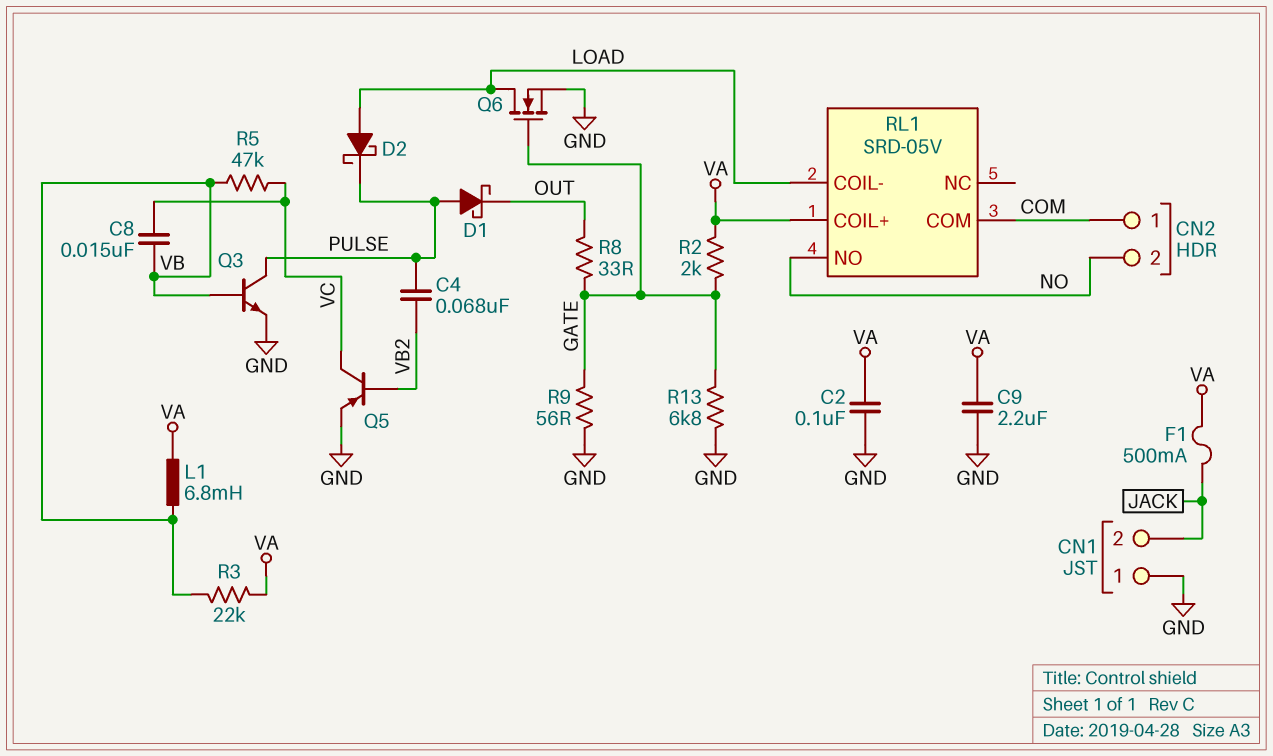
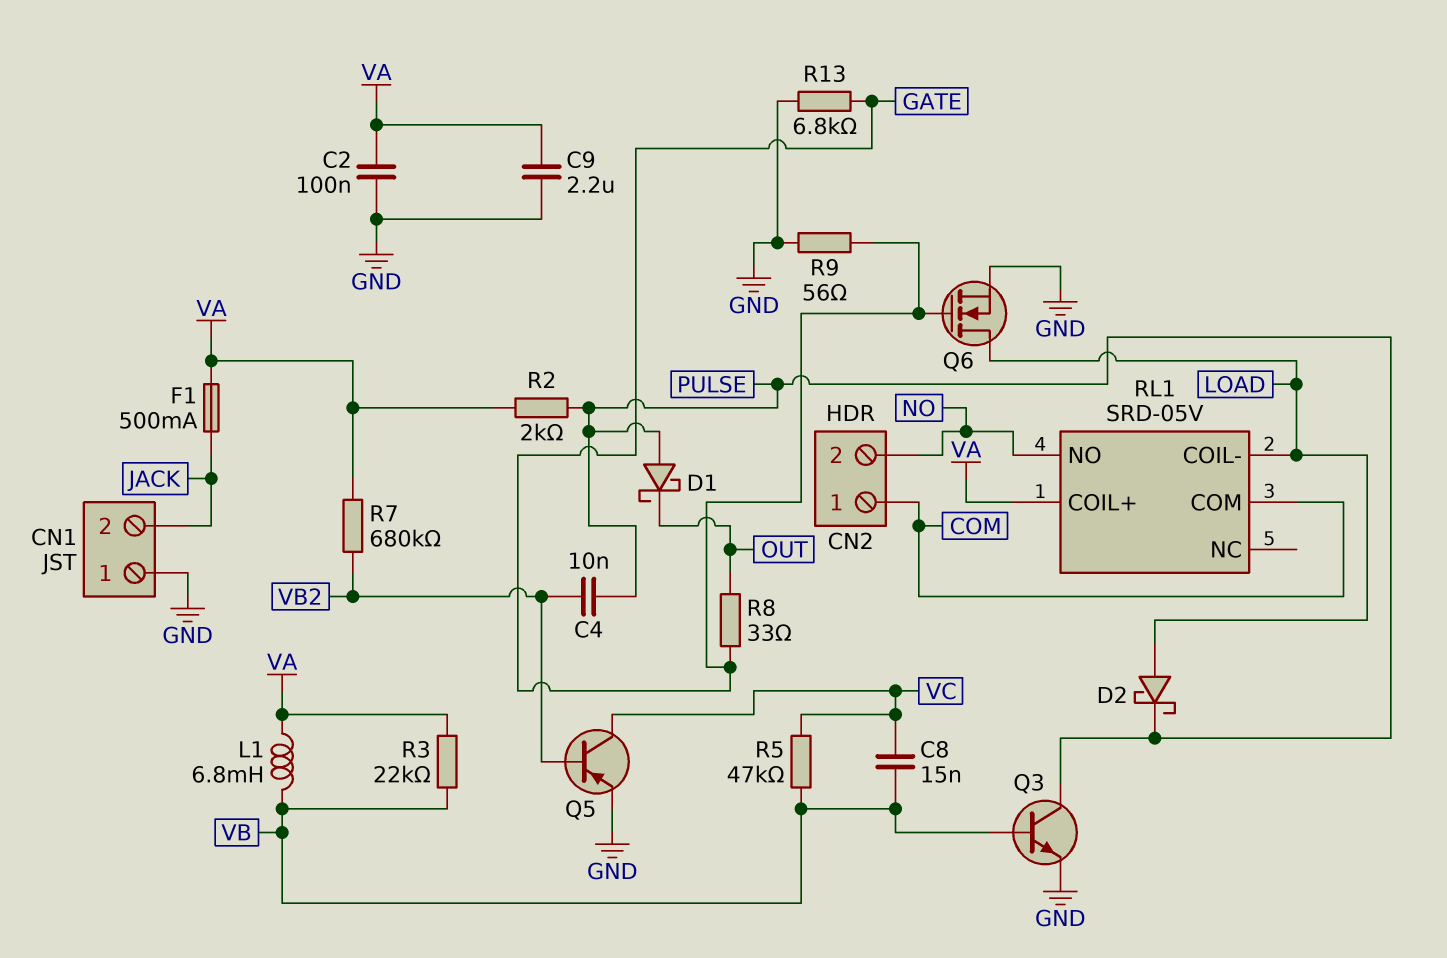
C4: 68nF (PULSE, VB2) -> 10nF (PULSE, VB2)
R2: 2k (GATE, VA) -> 2k (PULSE, VA)
R7: none -> 680k (VA, VB2)

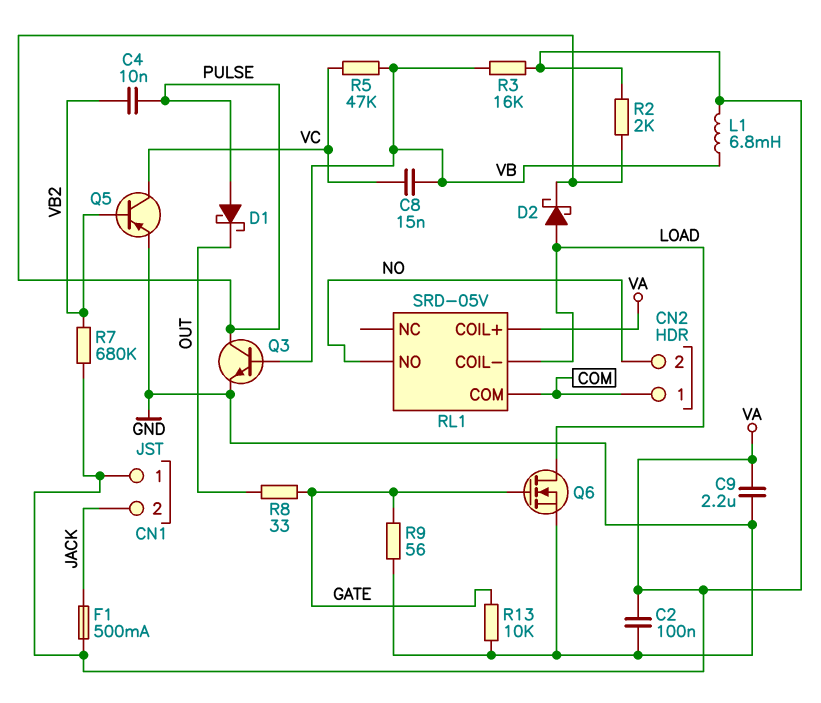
CN1 pin 1: GND -> VA
R3: 22k (VA, VB) -> 16k (VA, VB)
R13: 6.8k (GATE, GND) -> 10k (GATE, GND)

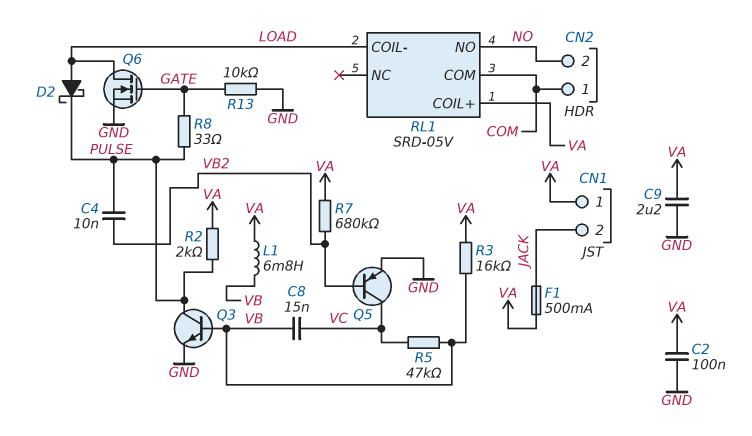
D1: schottky (A PULSE, K OUT) -> none
R8: 33 (GATE, OUT) -> 33 (GATE, PULSE)
R9: 56 (GATE, GND) -> none

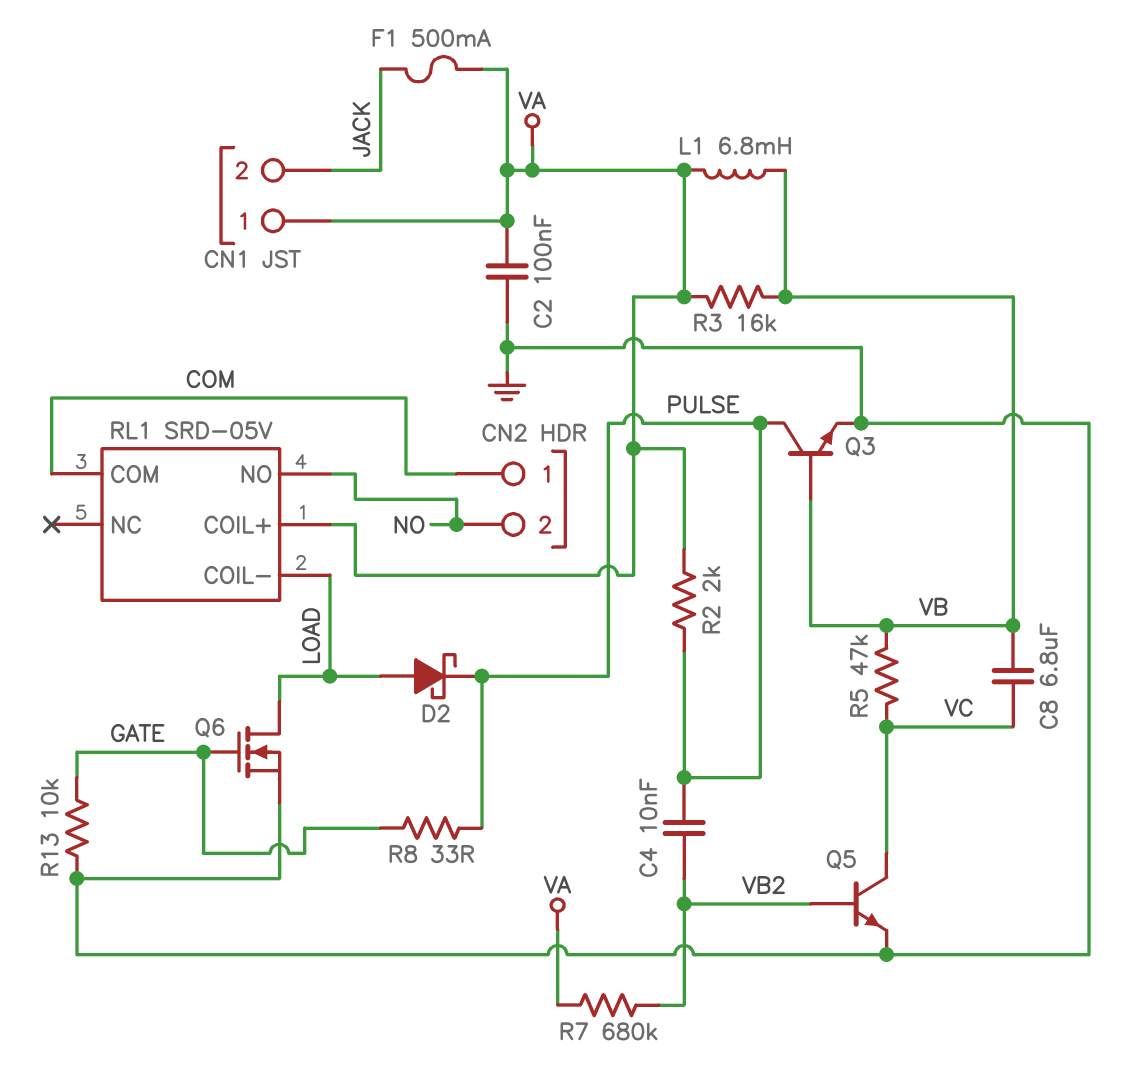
C8: 15nF (VB, VC) -> 6.8uF (VB, VC)
C9: 2.2uF (GND, VA) -> none
Q5: PNP (B VB2, C VC, E GND) -> NPN (B VB2, C VC, E GND)

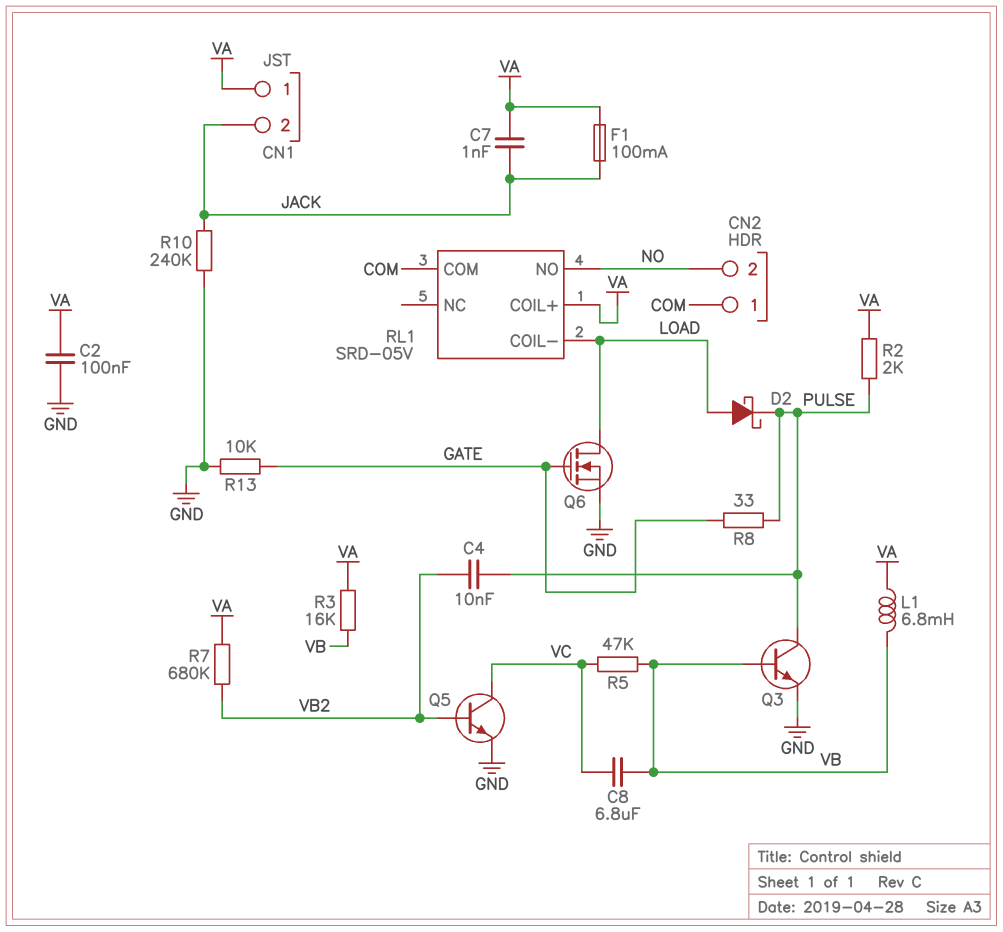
C7: none -> 1nF (JACK, VA)
F1: 500mA (JACK, VA) -> 100mA (JACK, VA)
R10: none -> 240k (GND, JACK)

